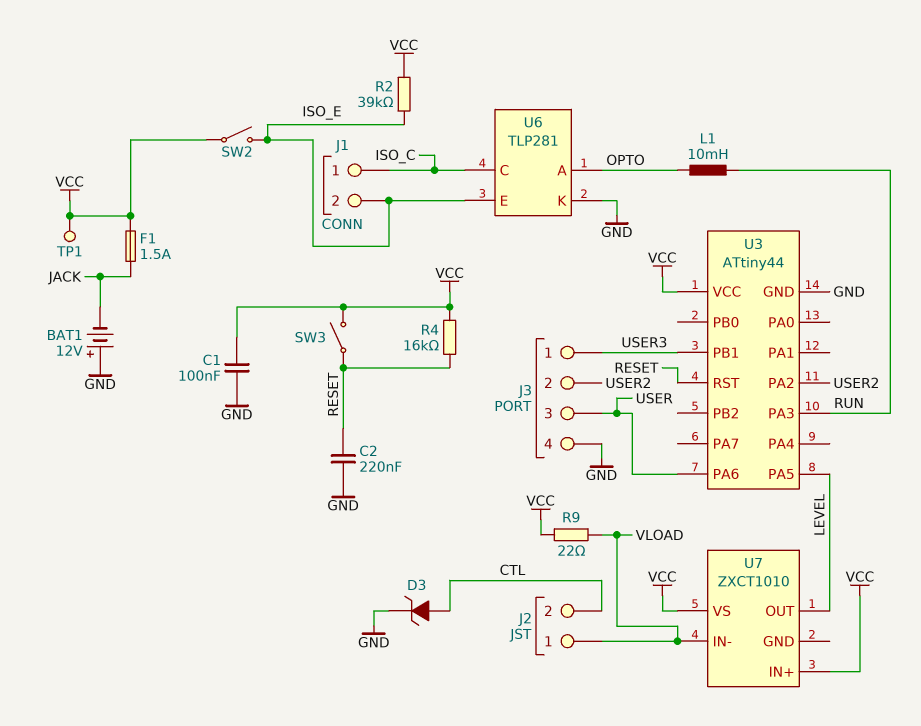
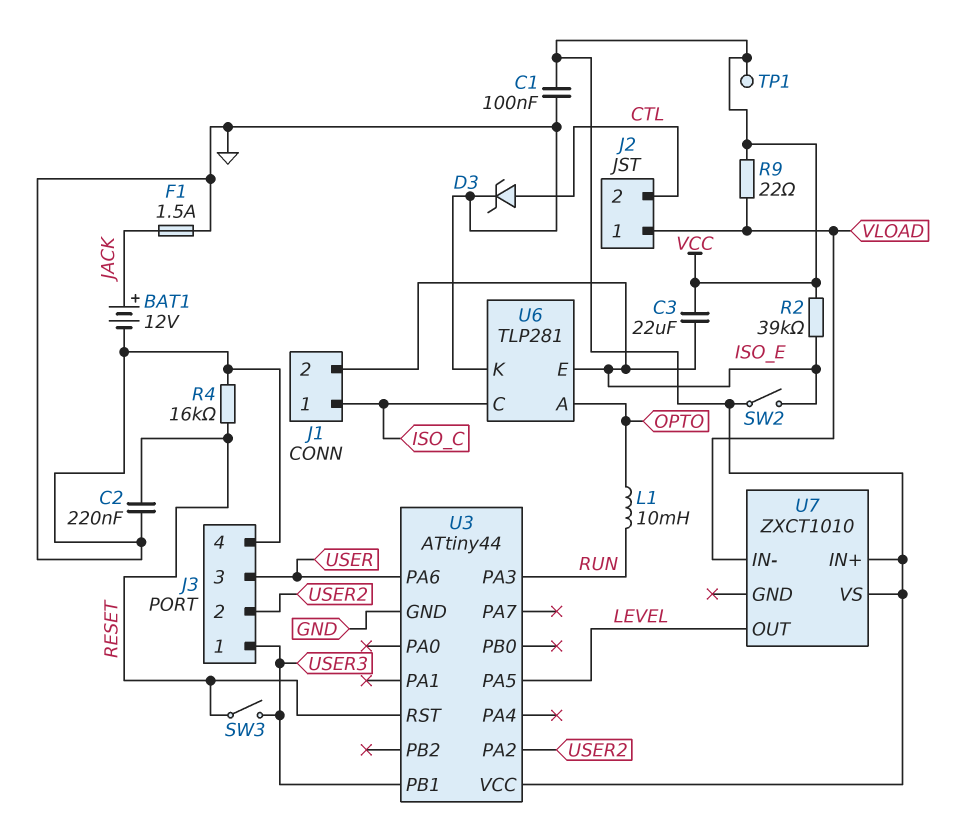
BAT1: 12V (plus GND, minus JACK) -> 12V (plus JACK, minus GND)
C3: none -> 22uF (ISO_E, VCC)
F1: 1.5A (JACK, VCC) -> 1.5A (GND, JACK)
R4: 16k (RESET, VCC) -> 16k (GND, RESET)
SW3: switch (RESET, VCC) -> switch (RESET, USER3)

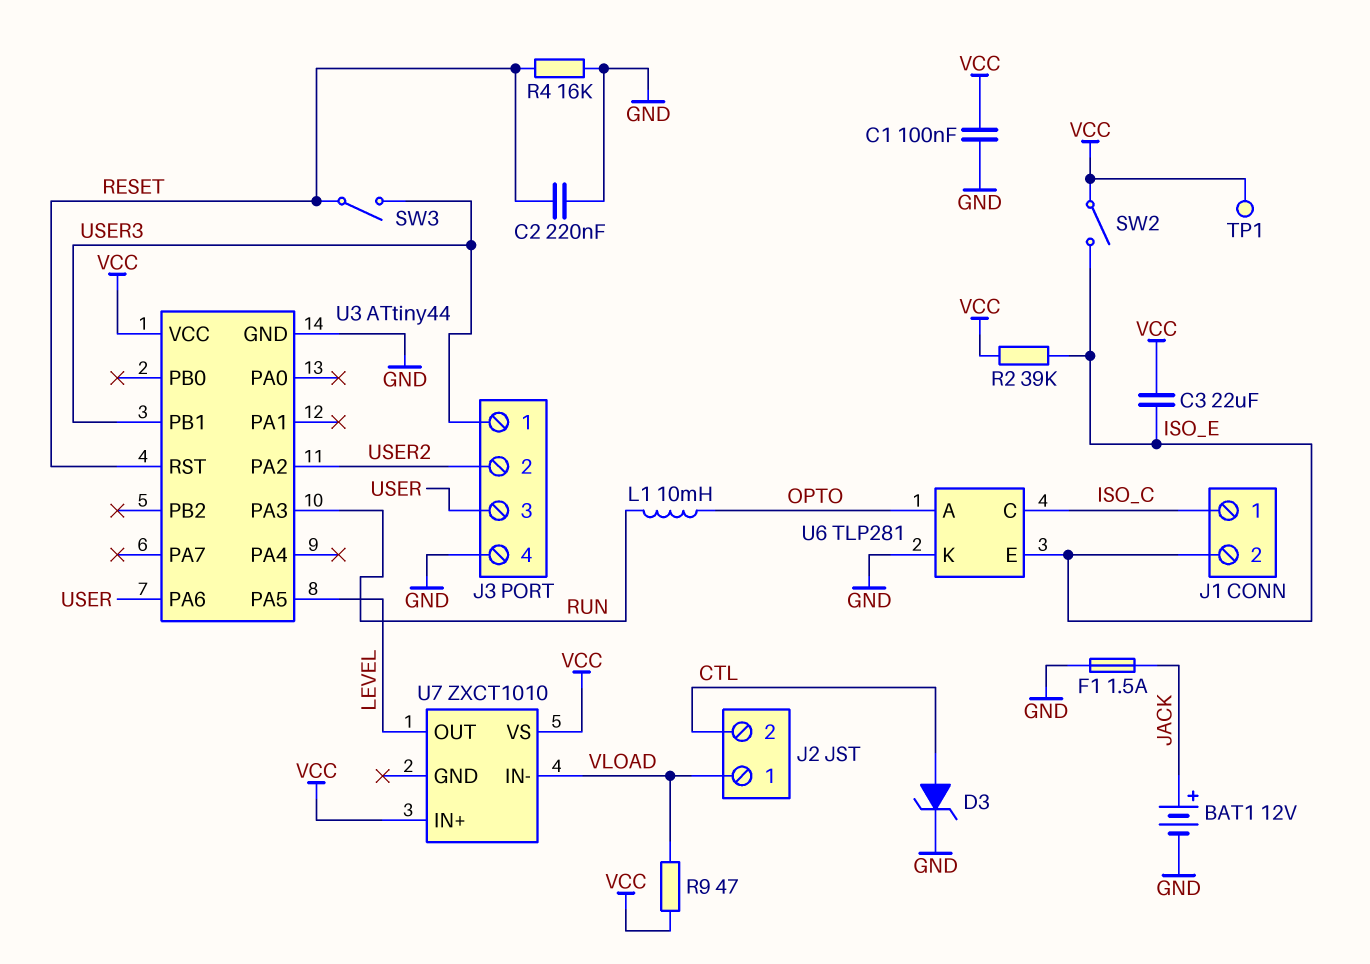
R9: 22 (VCC, VLOAD) -> 47 (VCC, VLOAD)

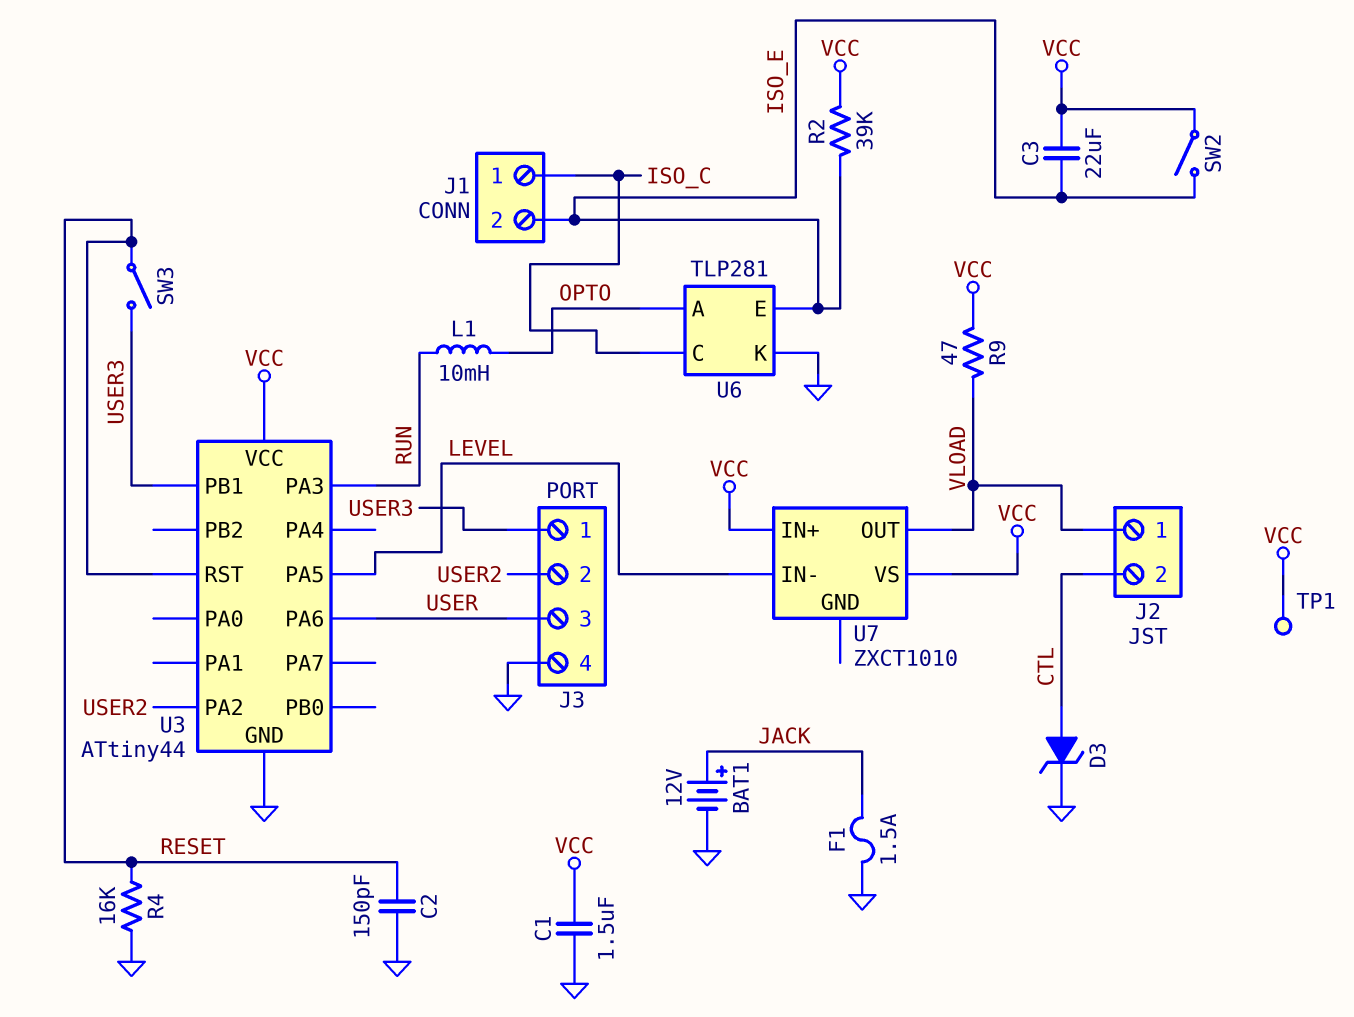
C1: 100nF (GND, VCC) -> 1.5uF (GND, VCC)
C2: 220nF (GND, RESET) -> 150pF (GND, RESET)
U7 pin IN-: VLOAD -> LEVEL
U7 pin OUT: LEVEL -> VLOAD

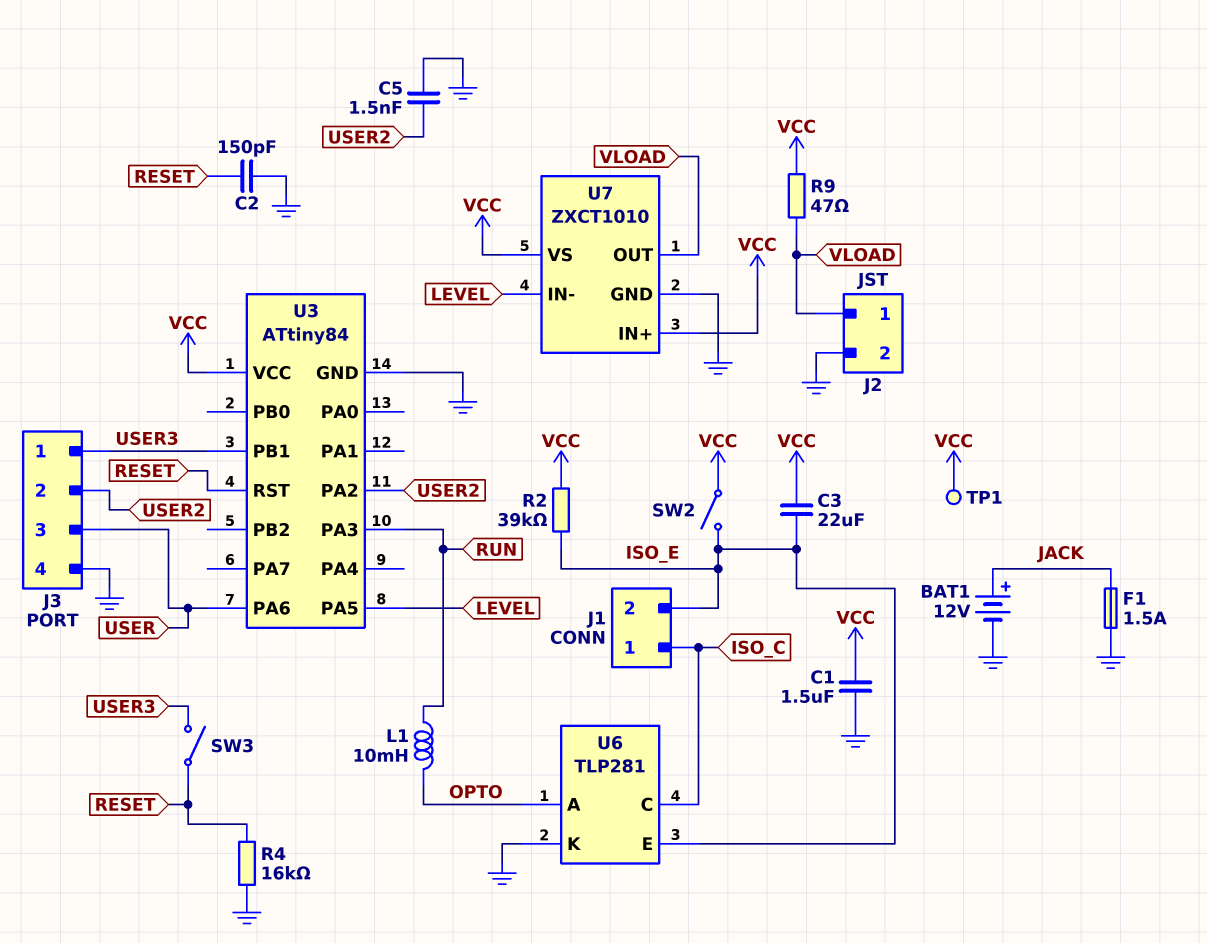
C5: none -> 1.5nF (GND, USER2)
D3: zener (A CTL, K GND) -> none
J2 pin 2: CTL -> GND
U3: ATtiny44 -> ATtiny84
U7 pin GND: none -> GND

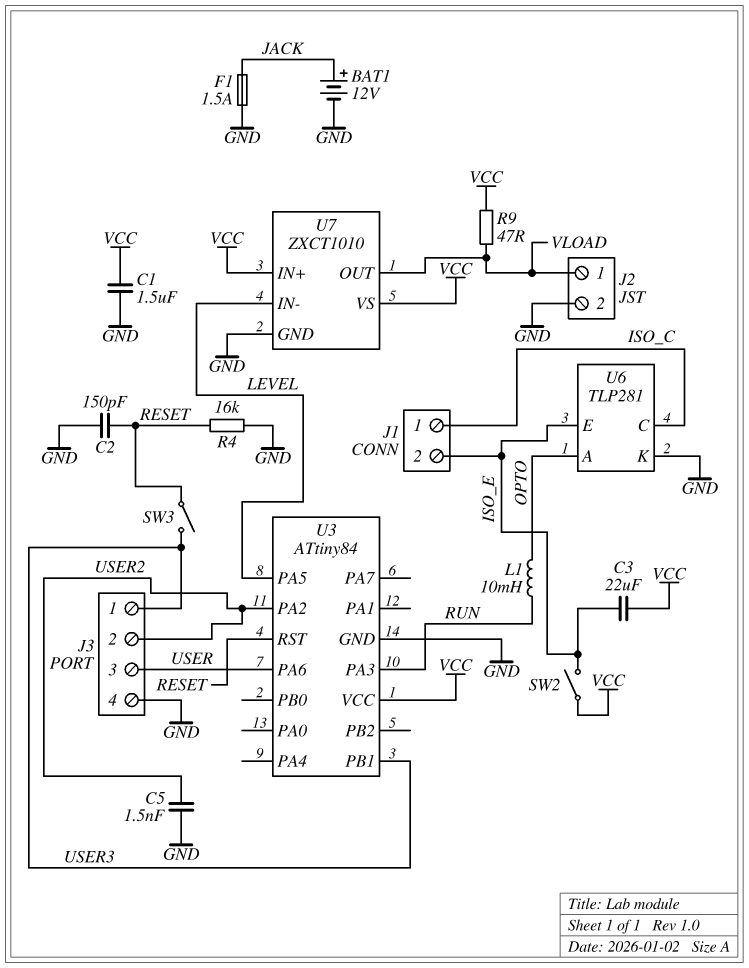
R2: 39k (ISO_E, VCC) -> none
TP1: test point (VCC) -> none

